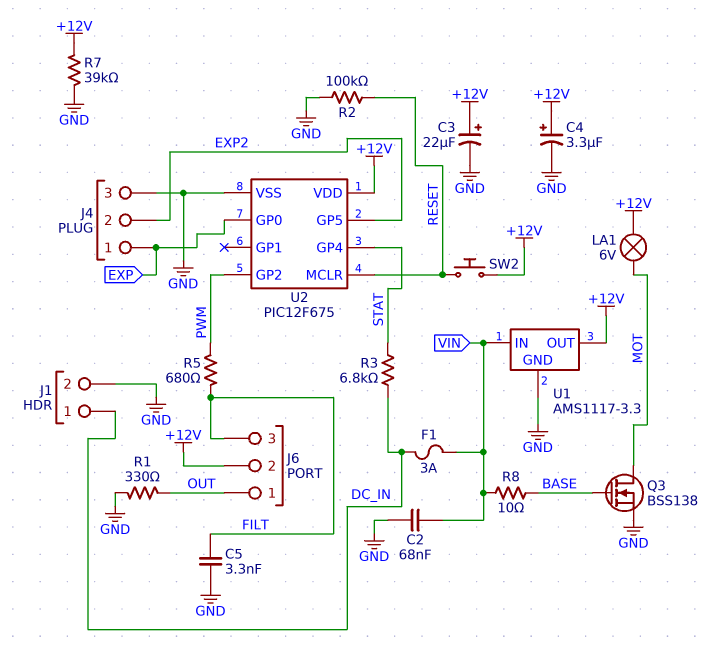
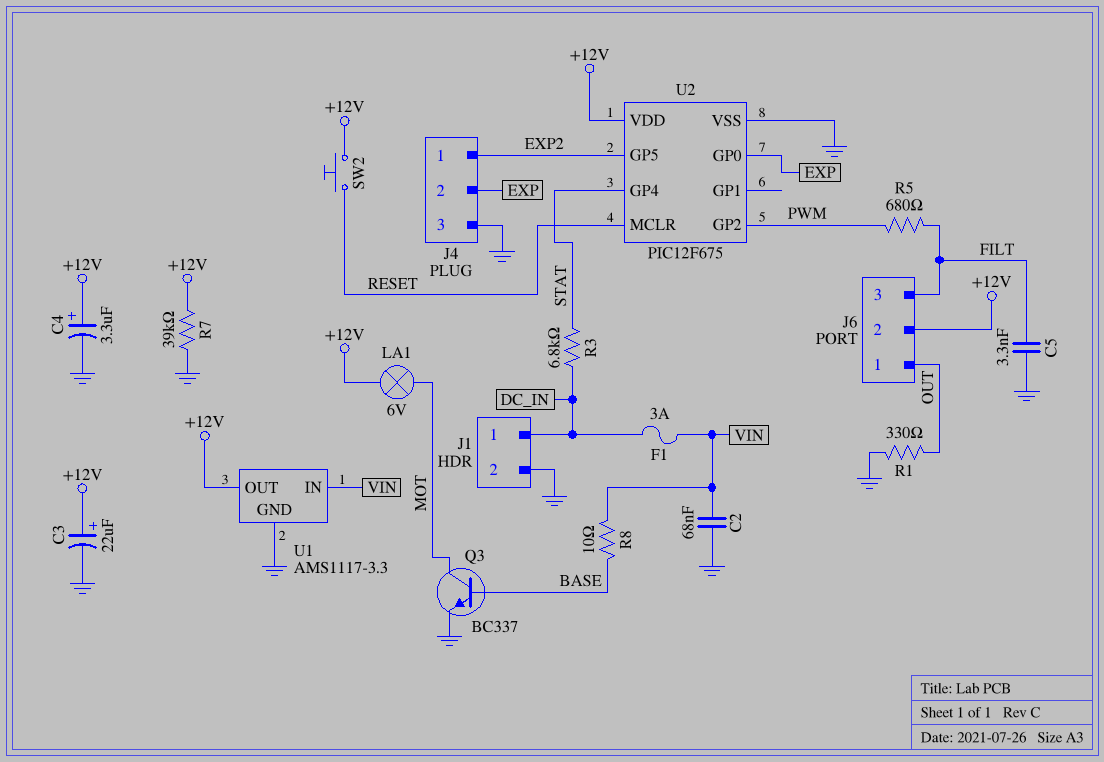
J4 pin 1: EXP -> EXP2
J4 pin 2: EXP2 -> EXP
Q3: NMOS BSS138 (G BASE, D MOT, S GND) -> NPN BC337 (B BASE, C MOT, E GND)
R2: 100k (GND, RESET) -> none

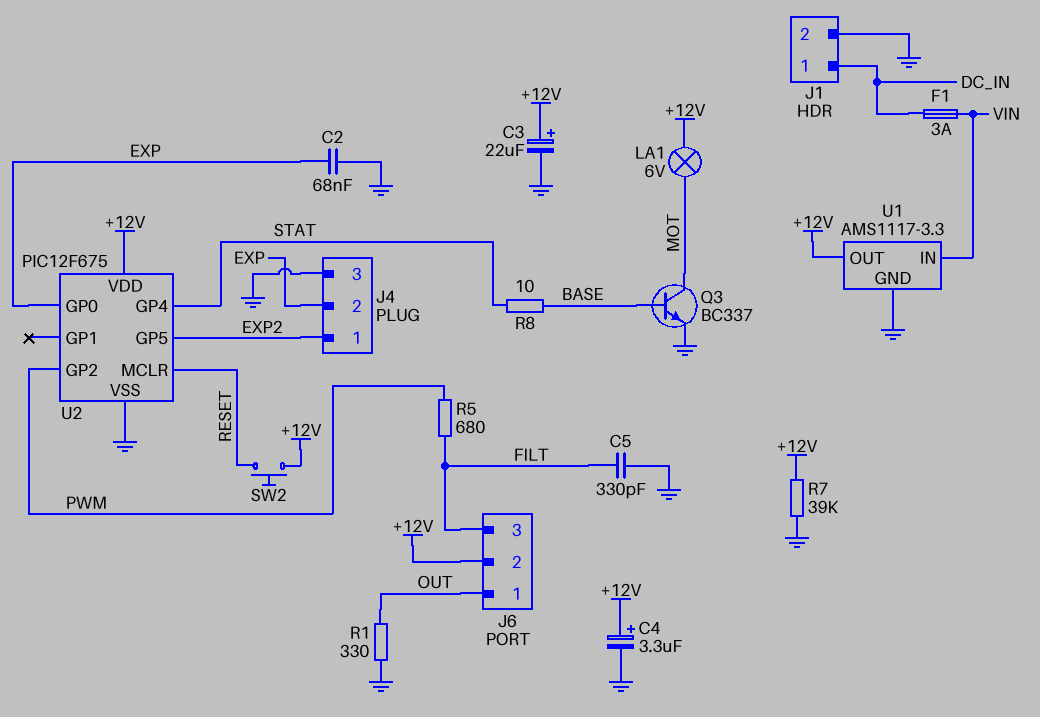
C2: 68nF (GND, VIN) -> 68nF (EXP, GND)
C5: 3.3nF (FILT, GND) -> 330pF (FILT, GND)
R3: 6.8k (DC_IN, STAT) -> none
R8: 10 (BASE, VIN) -> 10 (BASE, STAT)

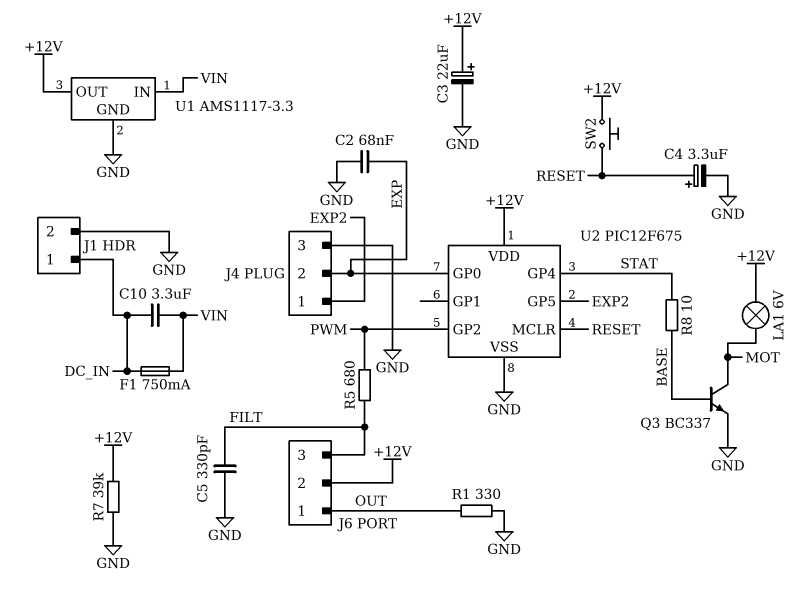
C4: 3.3uF (plus +12V, minus GND) -> 3.3uF (plus RESET, minus GND)
C10: none -> 3.3uF (DC_IN, VIN)
F1: 3A (DC_IN, VIN) -> 750mA (DC_IN, VIN)

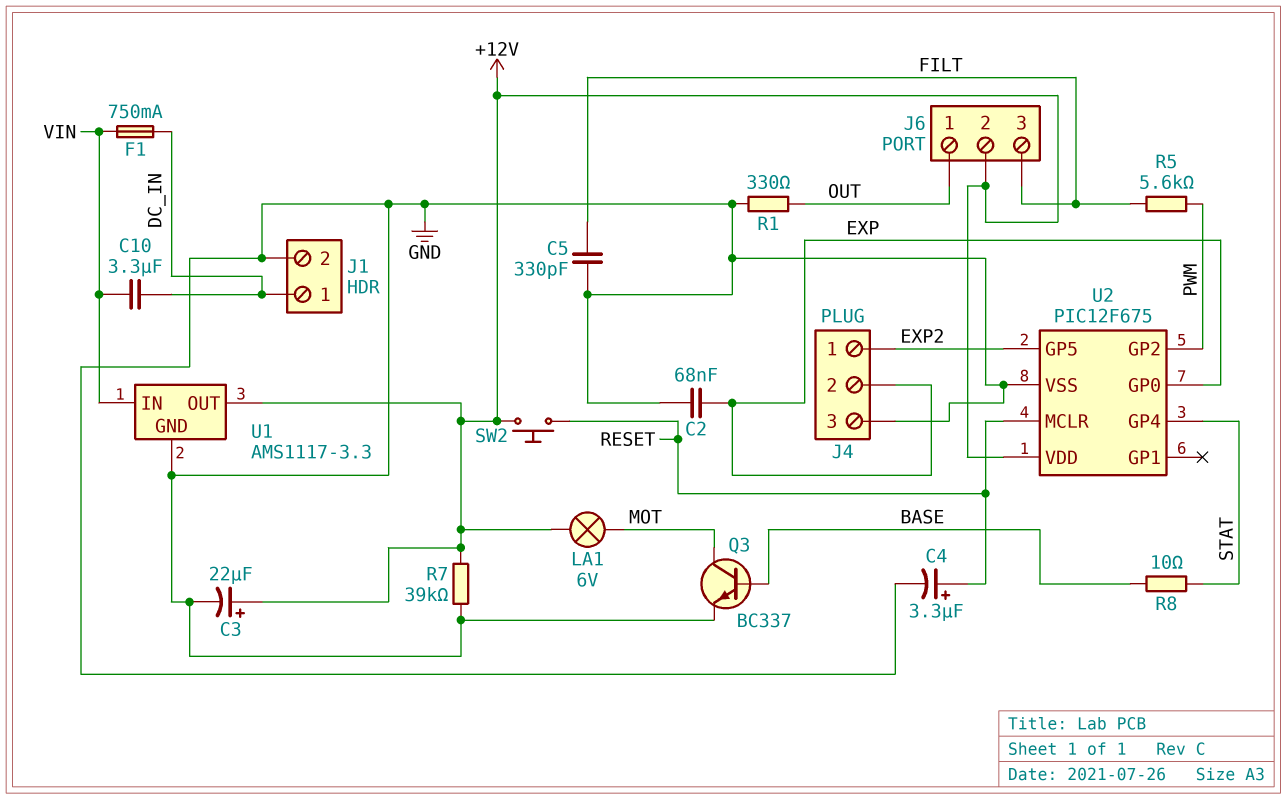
R5: 680 (FILT, PWM) -> 5.6k (FILT, PWM)

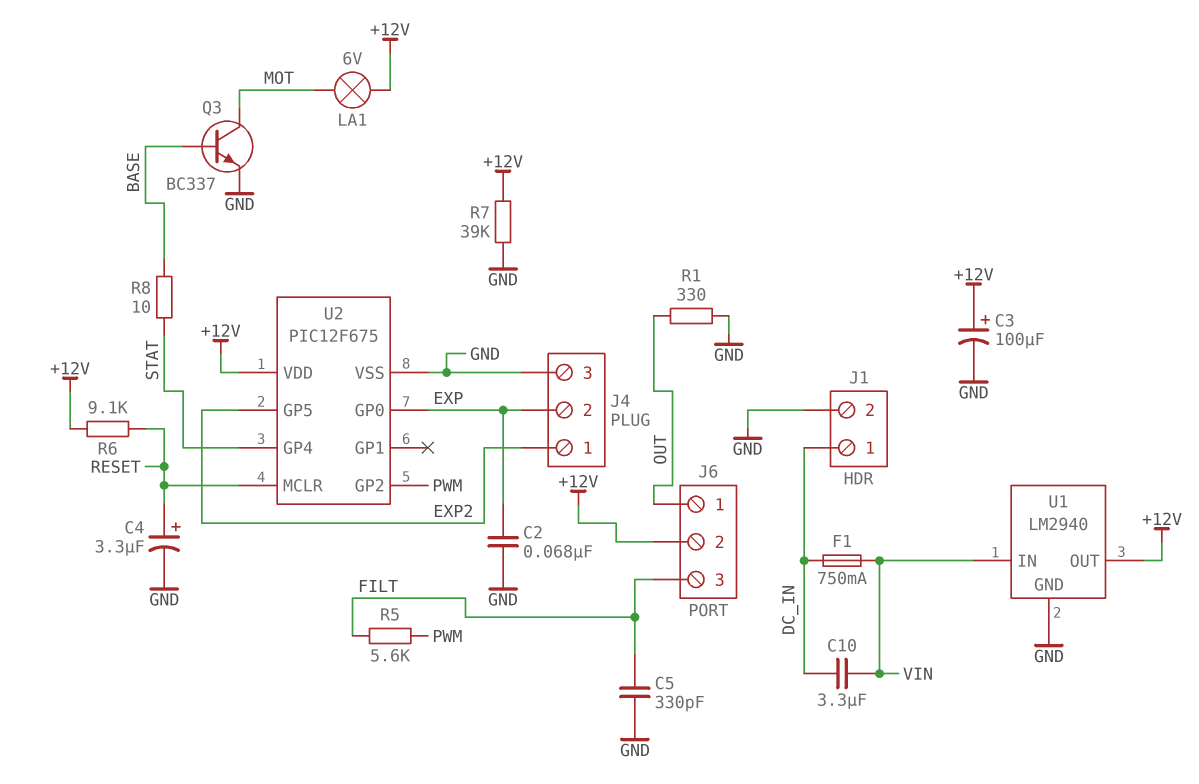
C3: 22uF (plus +12V, minus GND) -> 100uF (plus +12V, minus GND)
R6: none -> 9.1k (+12V, RESET)
SW2: button (+12V, RESET) -> none
U1: AMS1117-3.3 -> LM2940

